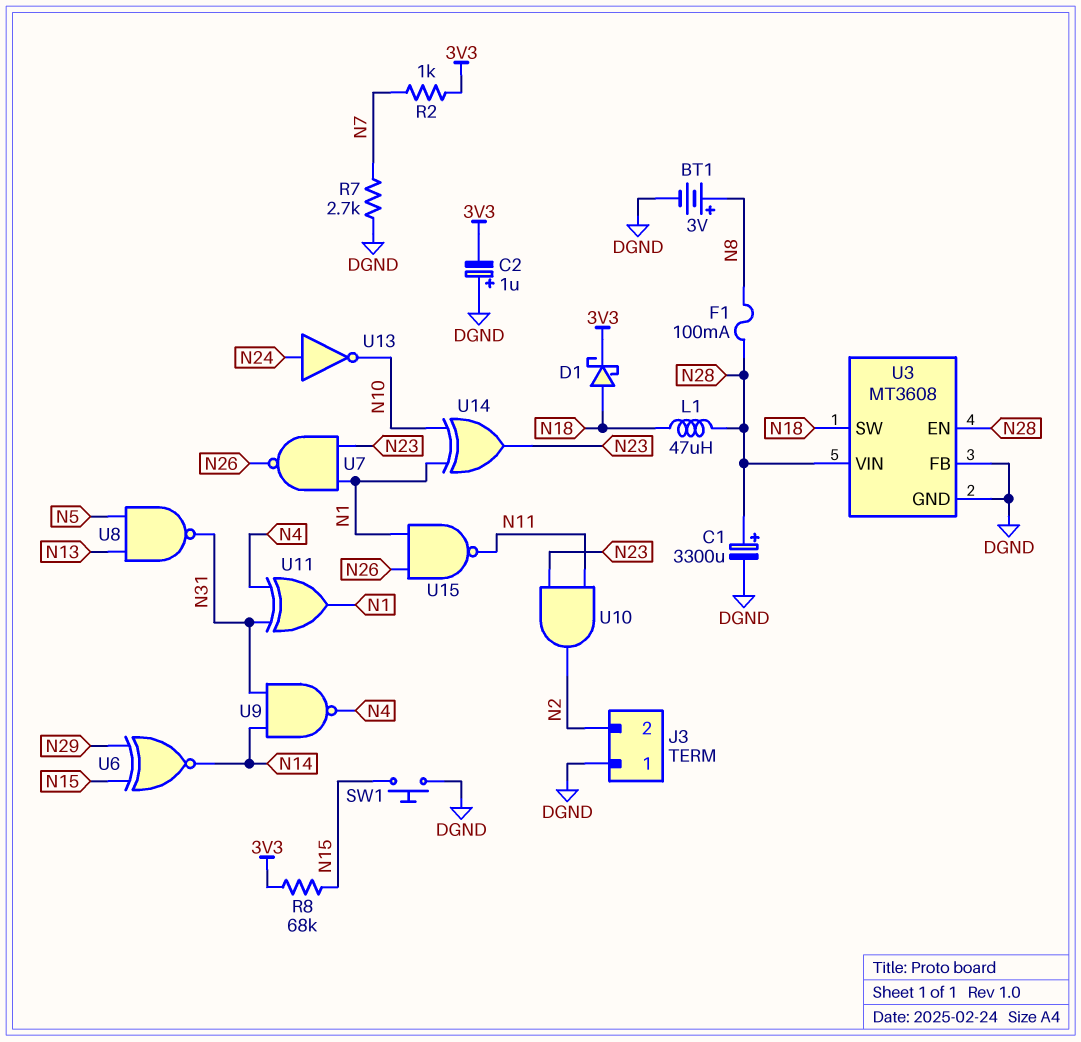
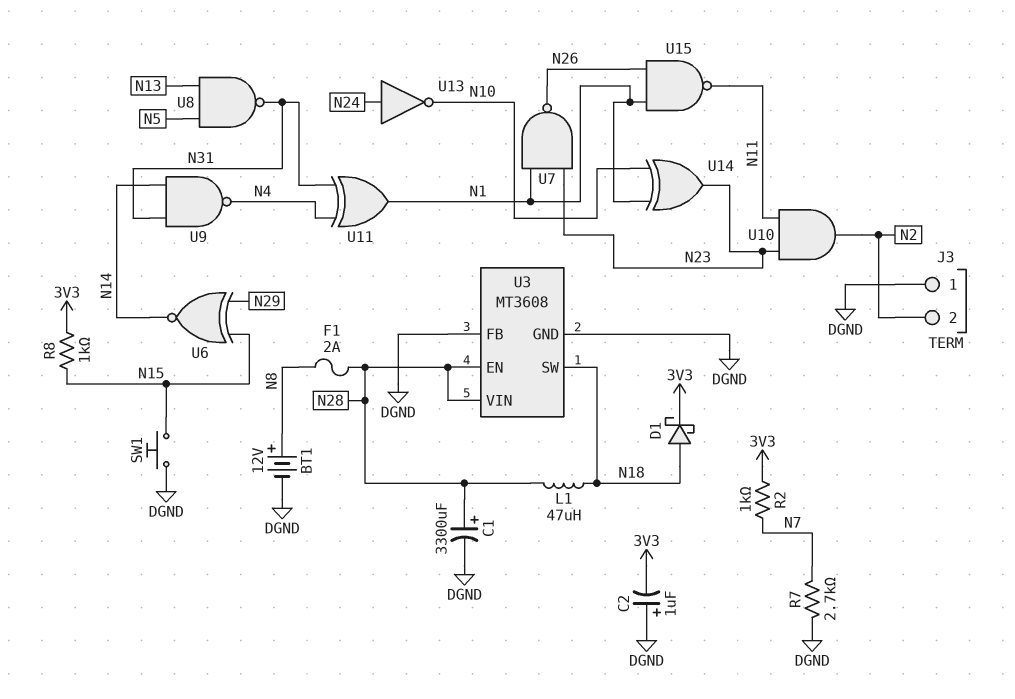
BT1: 3V (plus N8, minus DGND) -> 12V (plus N8, minus DGND)
F1: 100mA (N8, N28) -> 2A (N8, N28)
R8: 68k (3V3, N15) -> 1k (3V3, N15)

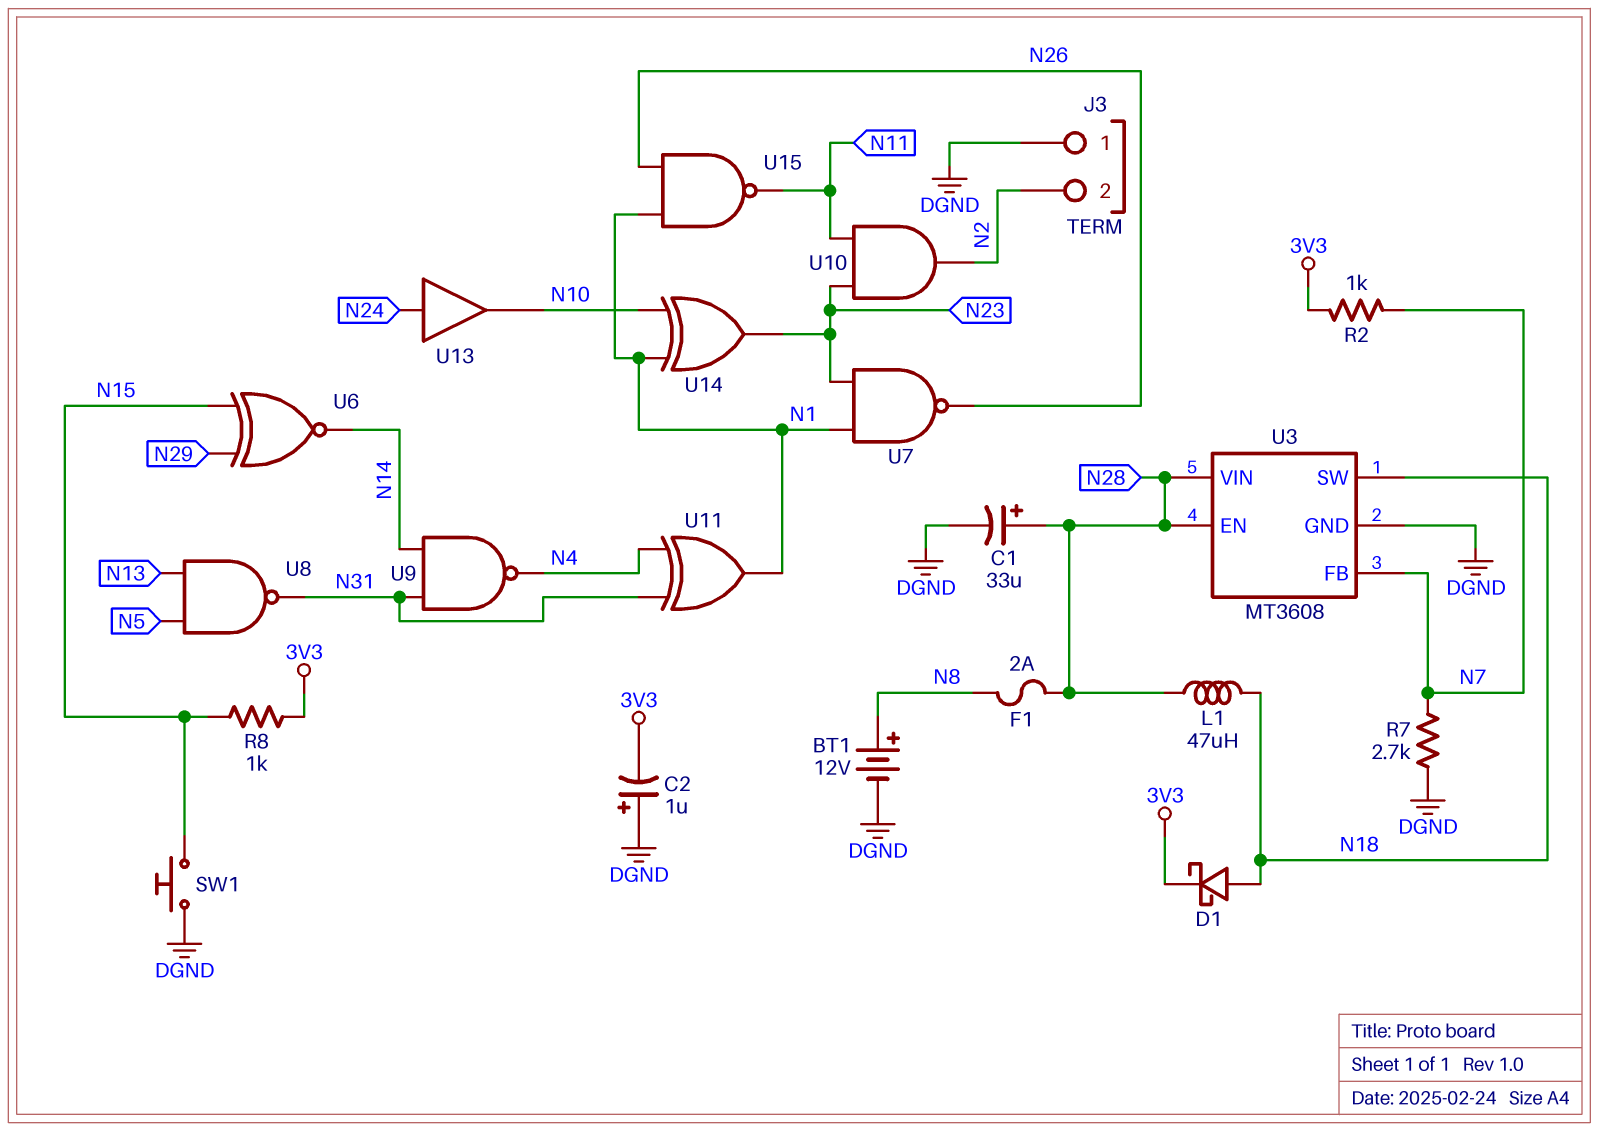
C1: 3300uF (plus N28, minus DGND) -> 33uF (plus N28, minus DGND)
U3 pin FB: DGND -> N7
U13: NOT (in N24, out N10) -> buffer (in N24, out N10)

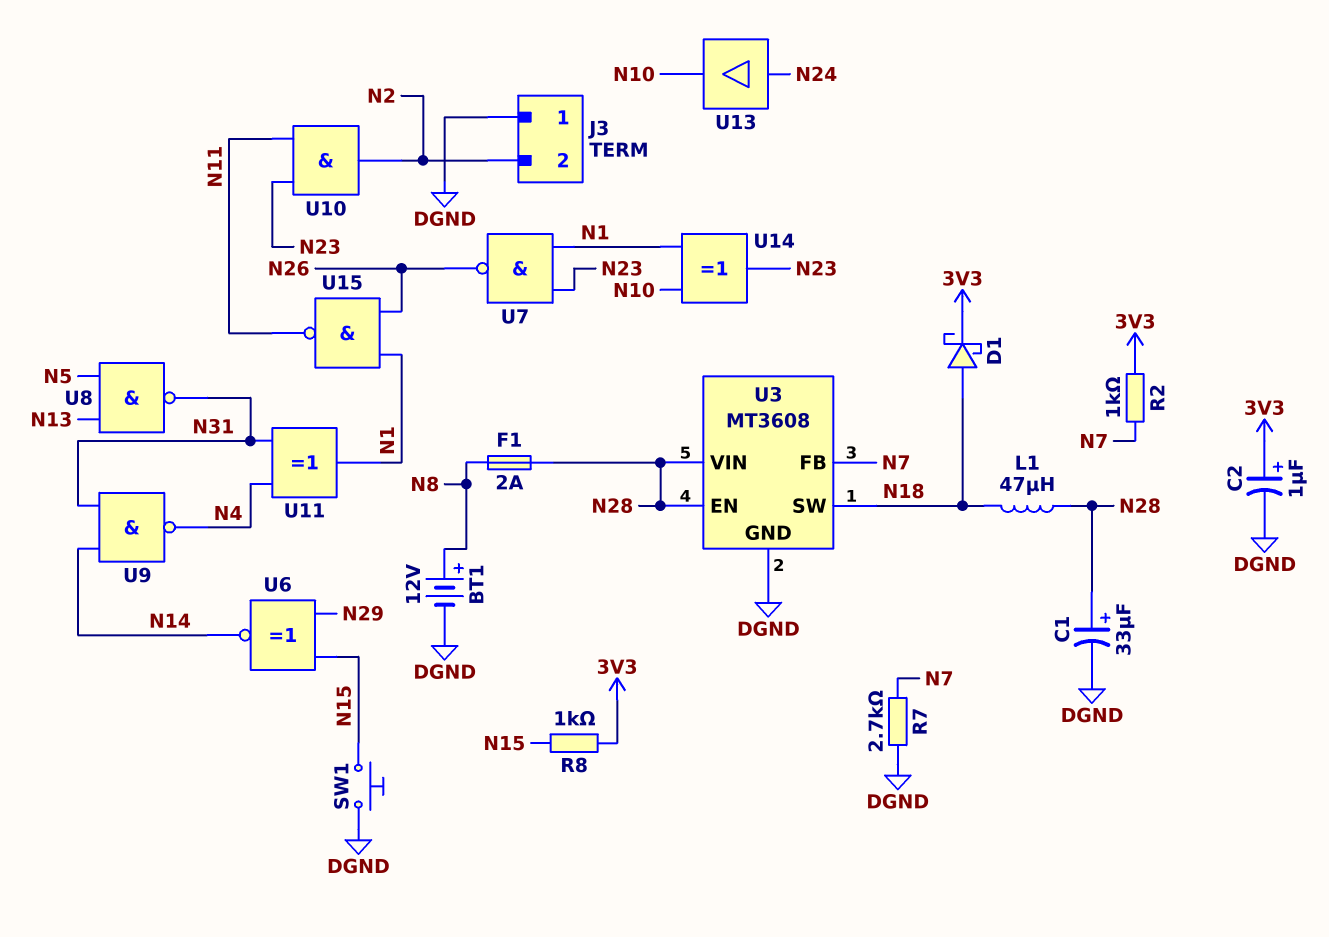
C2: 1uF (plus DGND, minus 3V3) -> 1uF (plus 3V3, minus DGND)

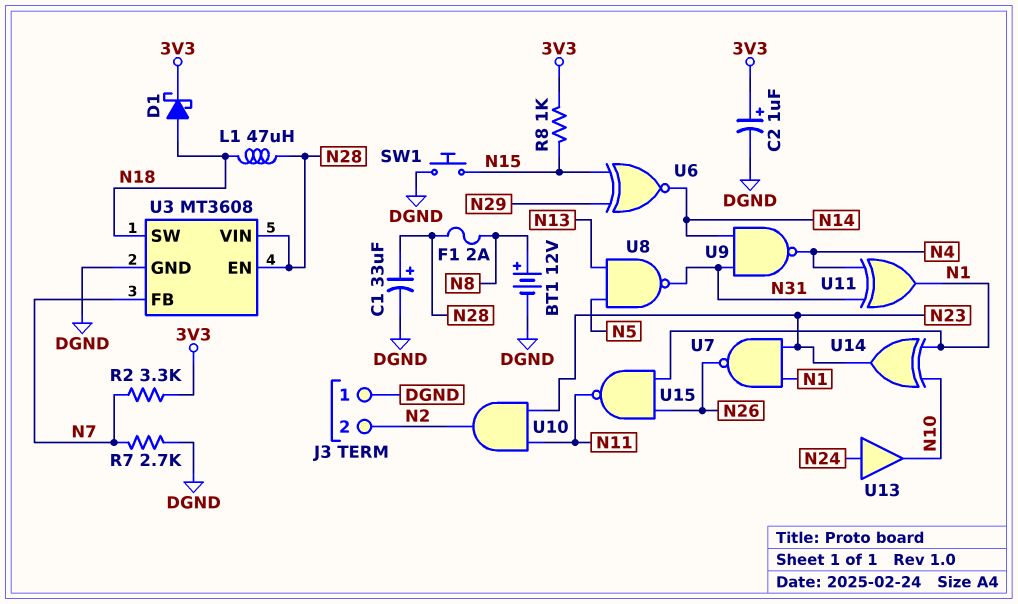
R2: 1k (3V3, N7) -> 3.3k (3V3, N7)

